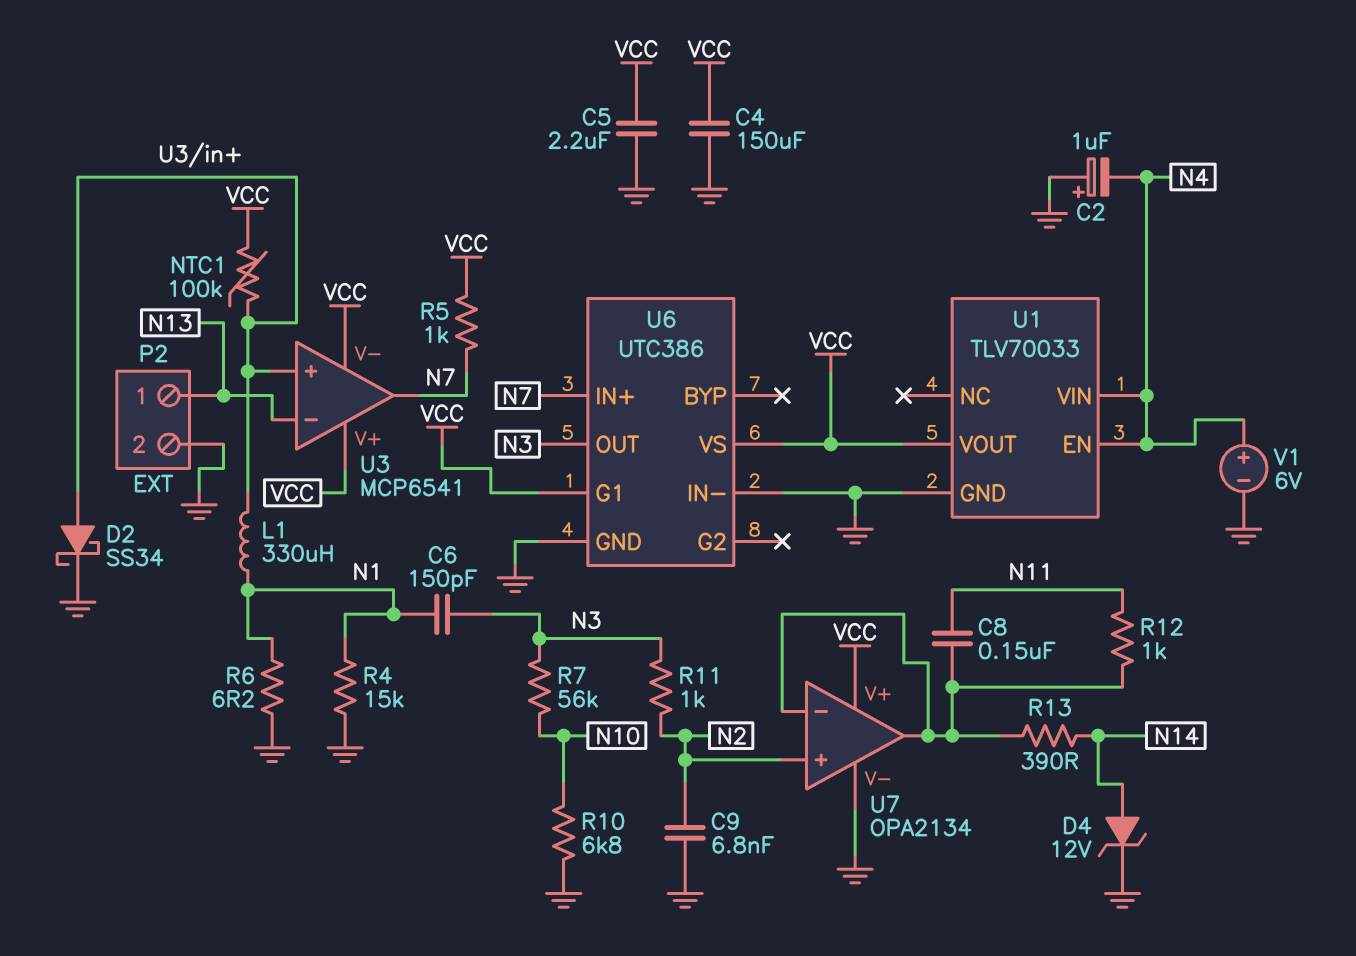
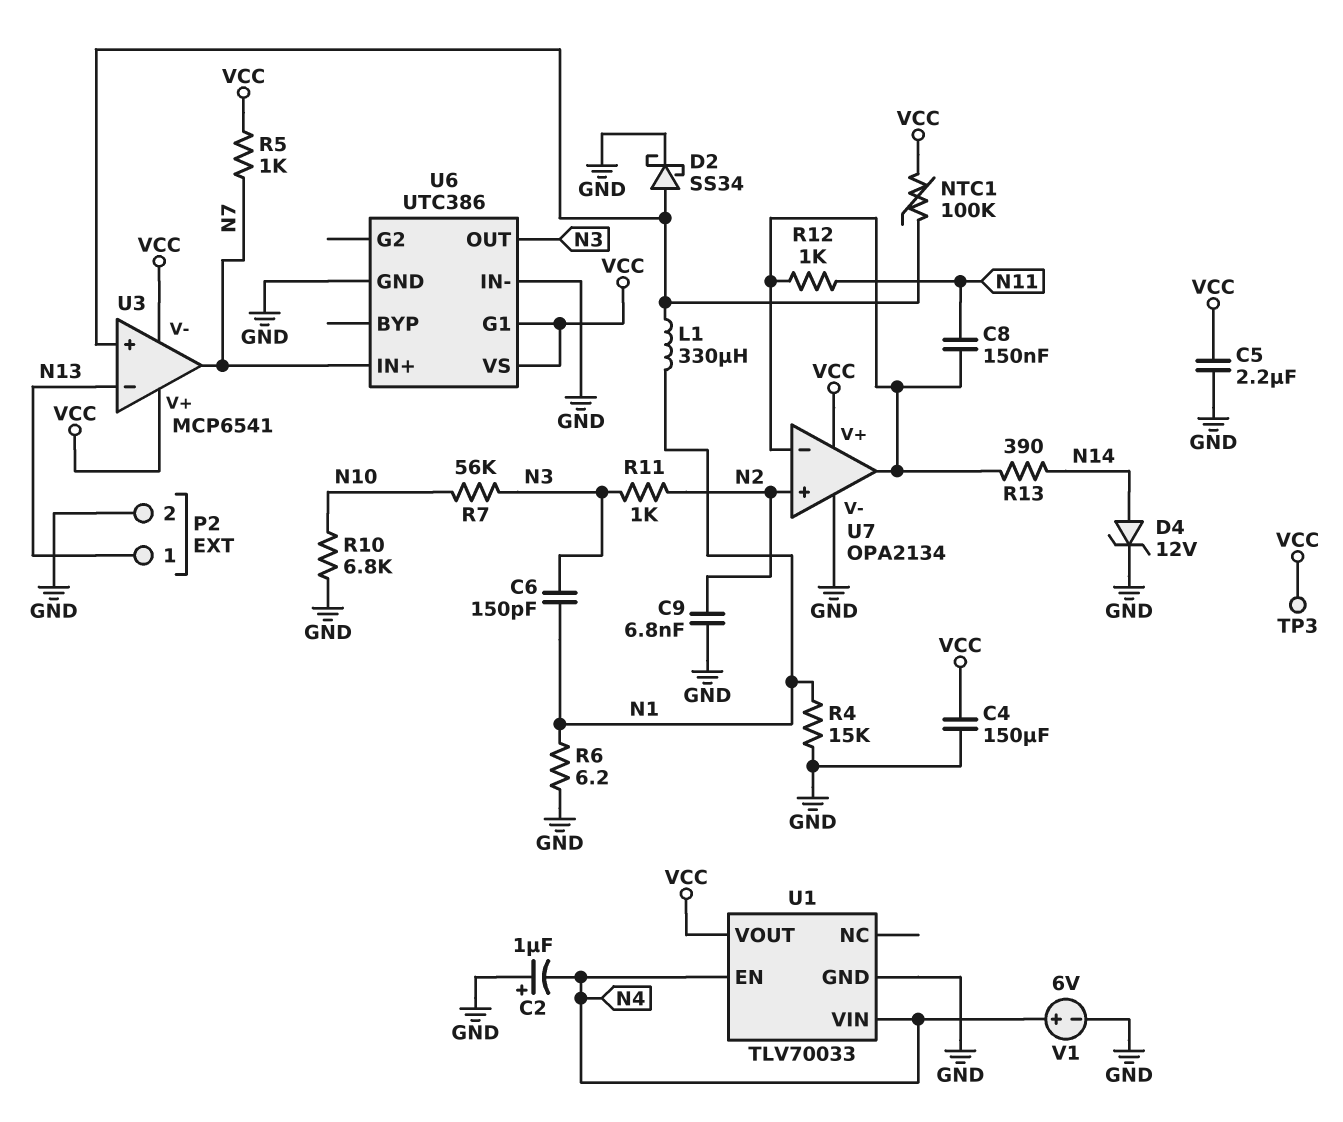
TP3: none -> test point (VCC)

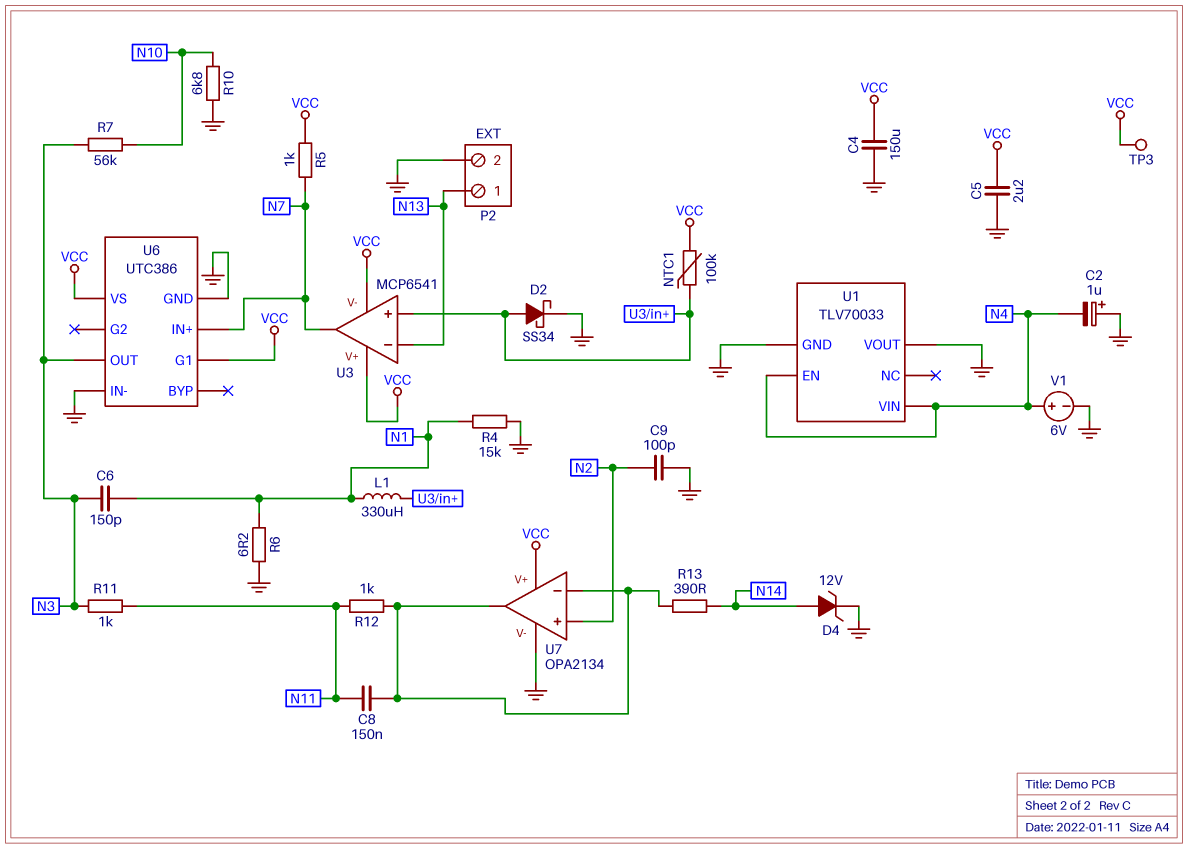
C9: 6.8nF (GND, N2) -> 100pF (GND, N2)
R11: 1k (N2, N3) -> 1k (N3, N11)
U1 pin VOUT: VCC -> GND

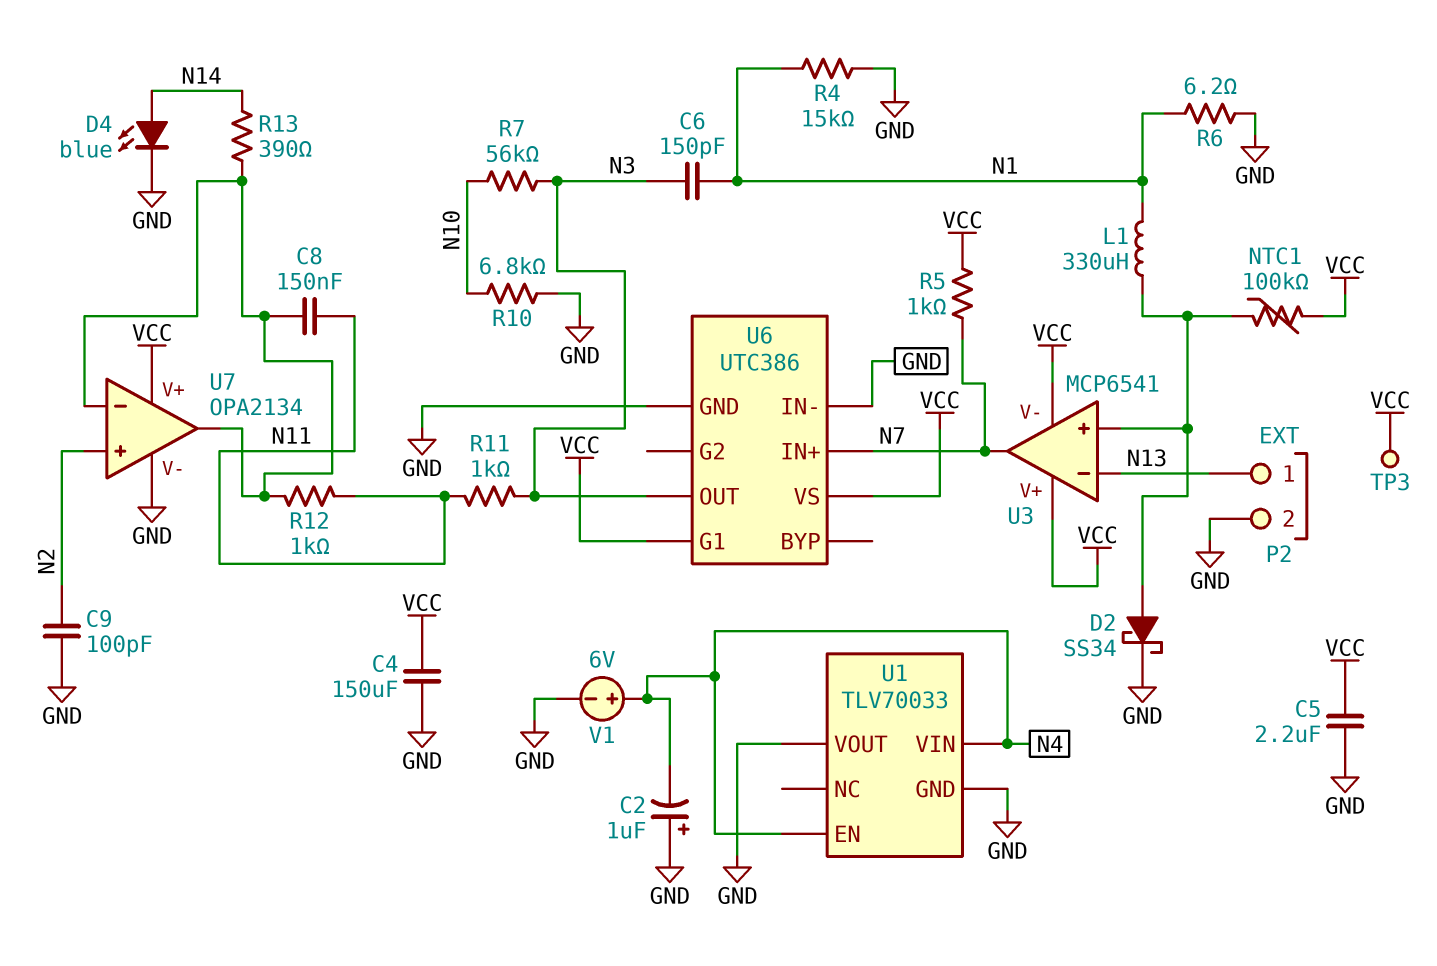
D4: zener 12V (A N14, K GND) -> LED blue (A N14, K GND)

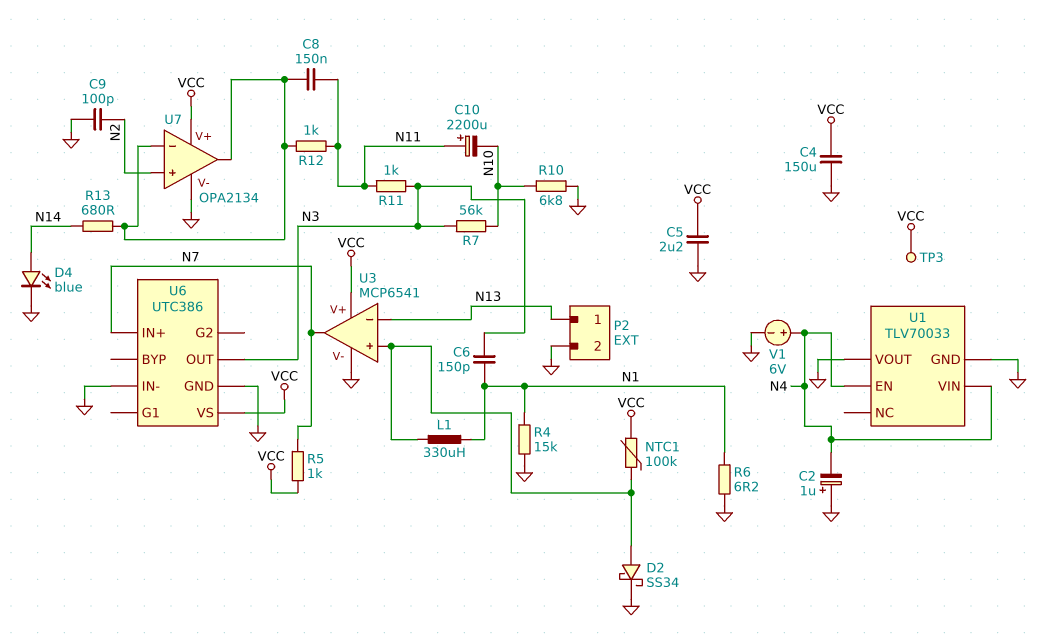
C10: none -> 2200uF (plus N11, minus N10)
R13: 390 (N14, U7/in-) -> 680 (N14, U7/in-)
U3 pin V-: VCC -> GND
U6 pin G1: VCC -> none

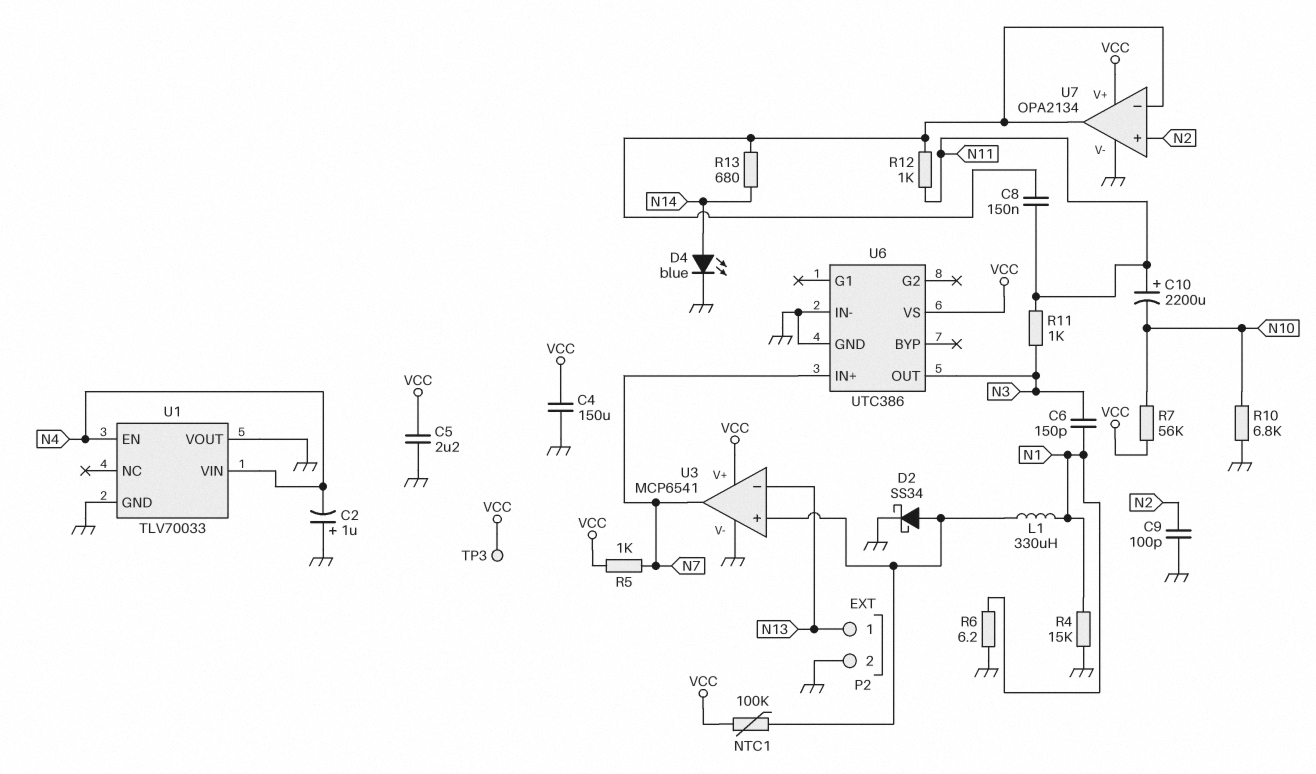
R7: 56k (N3, N10) -> 56k (N10, VCC)
V1: 6V (plus N4, minus GND) -> none

